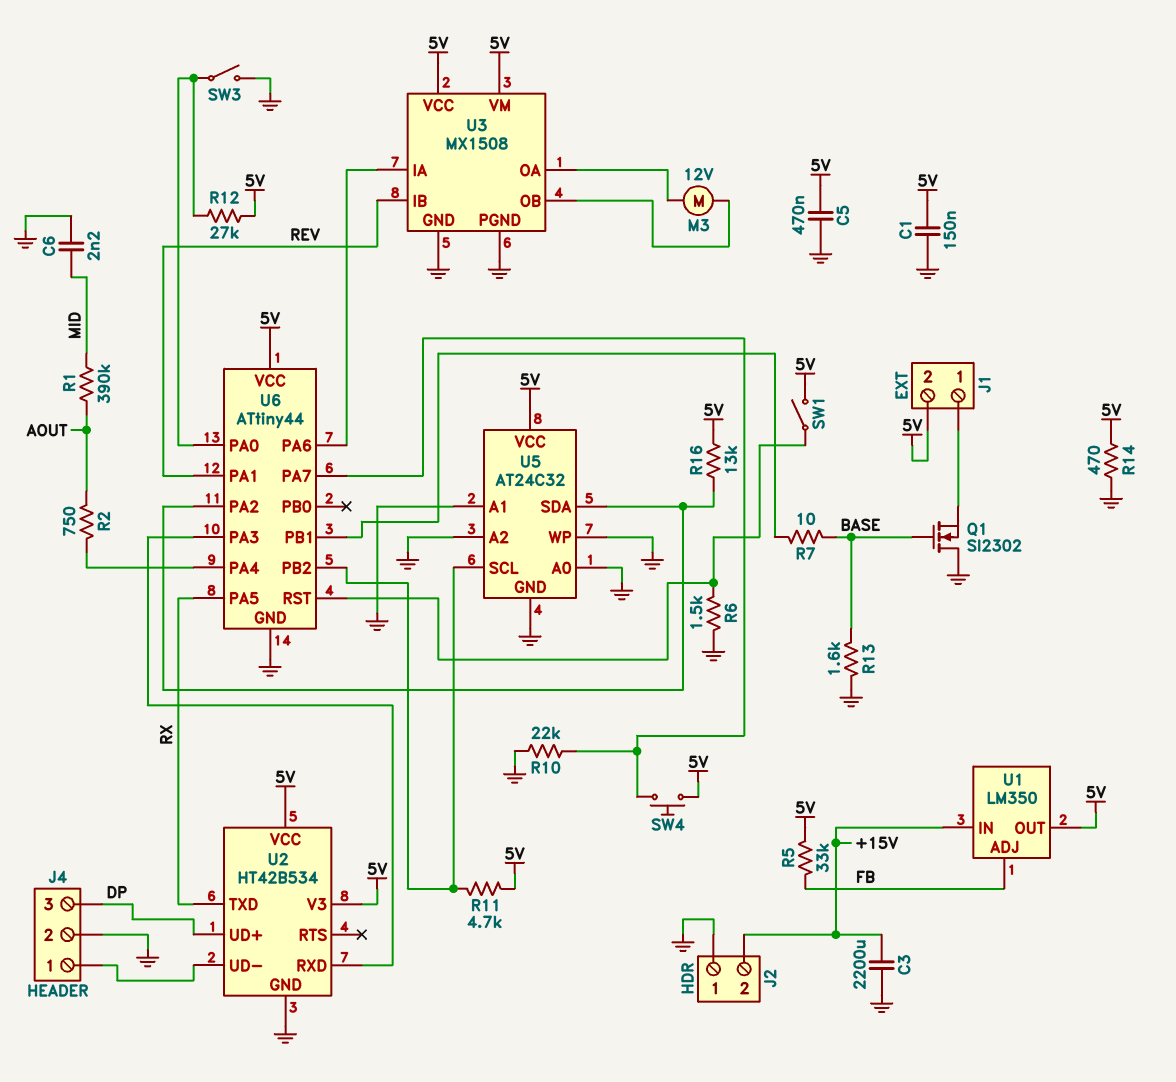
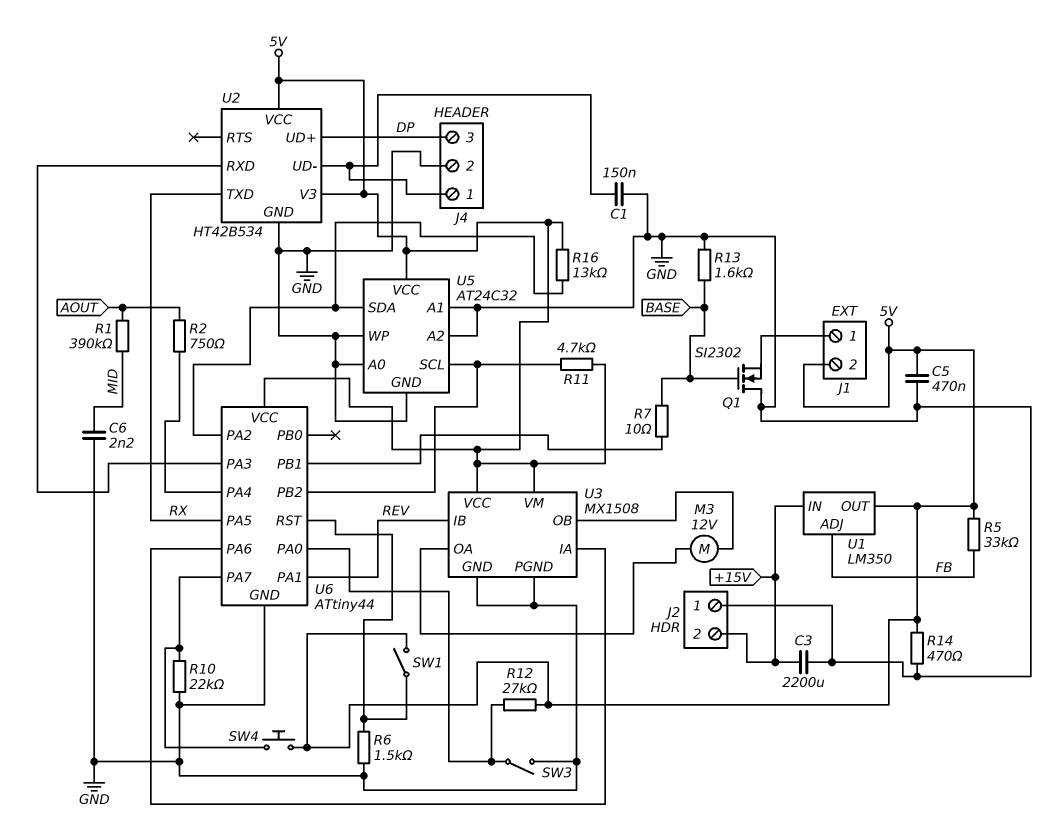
C1: 150nF (5V, GND) -> 150nF (GND, J4/1)

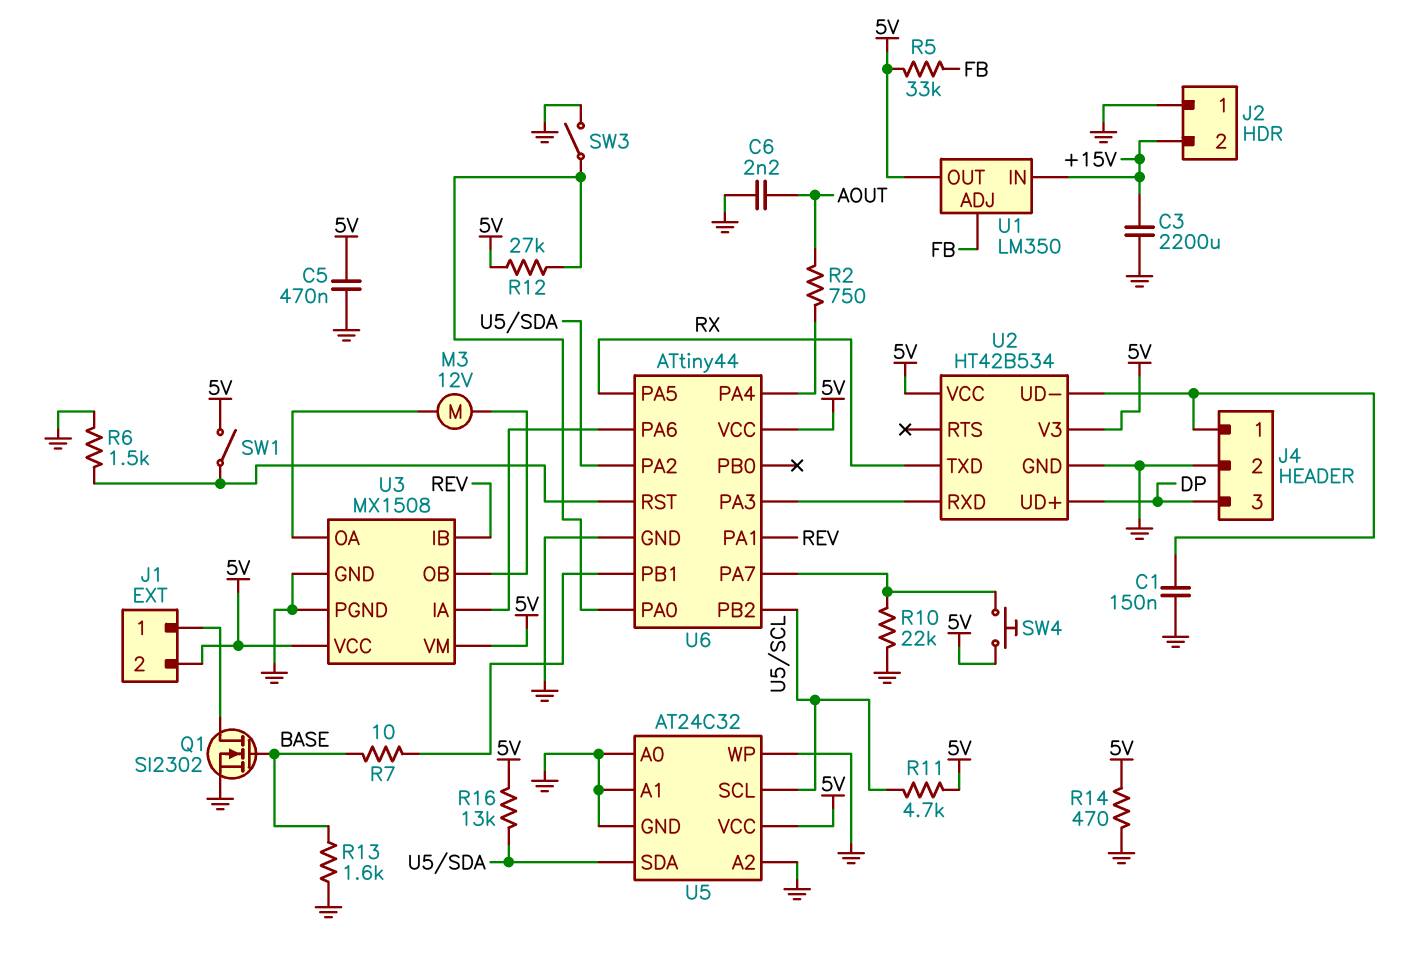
C6: 2.2nF (GND, MID) -> 2.2nF (AOUT, GND)
Q1: NMOS SI2302 (G BASE, D GND, S J1/1) -> NMOS SI2302 (G BASE, D J1/1, S GND)
R1: 390k (AOUT, MID) -> none

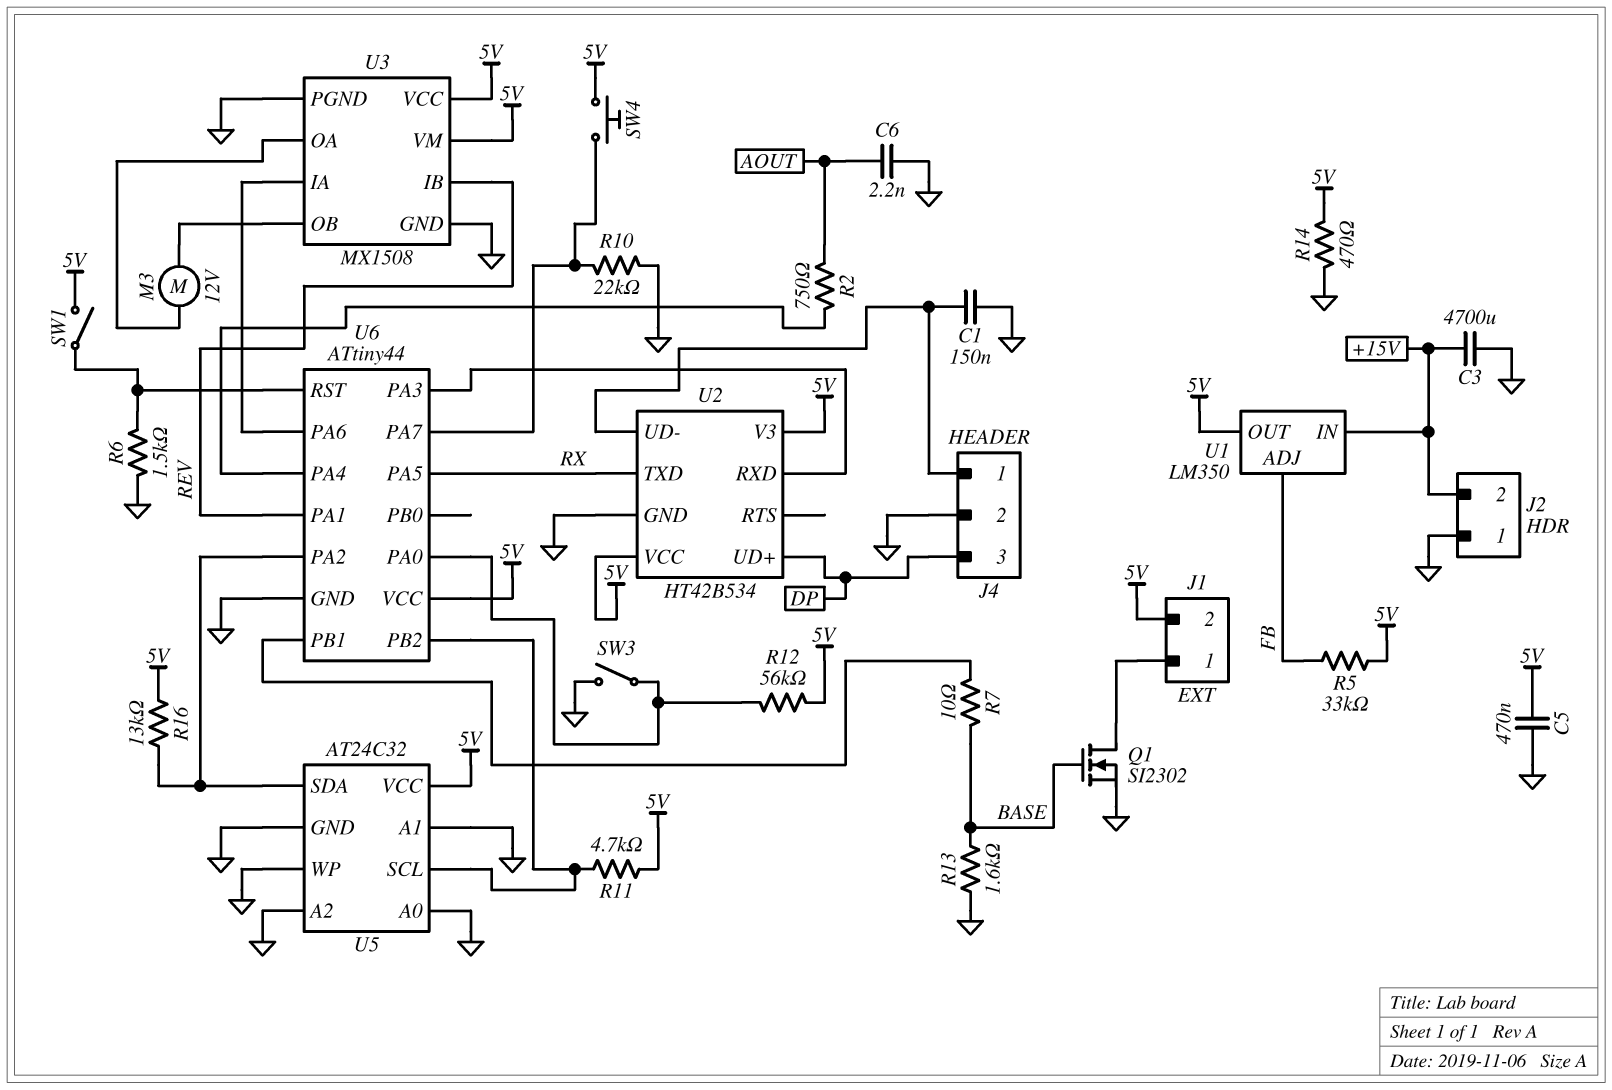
C3: 2200uF (+15V, GND) -> 4700uF (+15V, GND)
R12: 27k (5V, U6/PA0) -> 56k (5V, U6/PA0)

